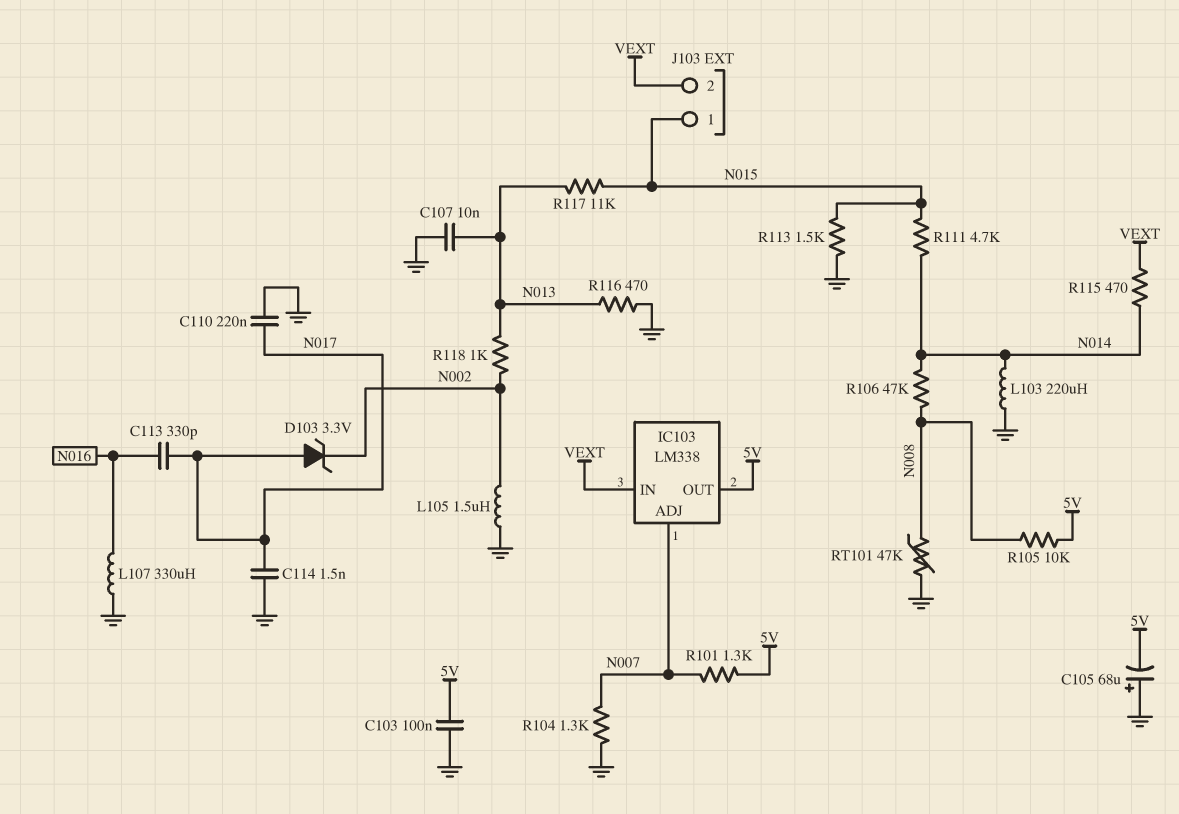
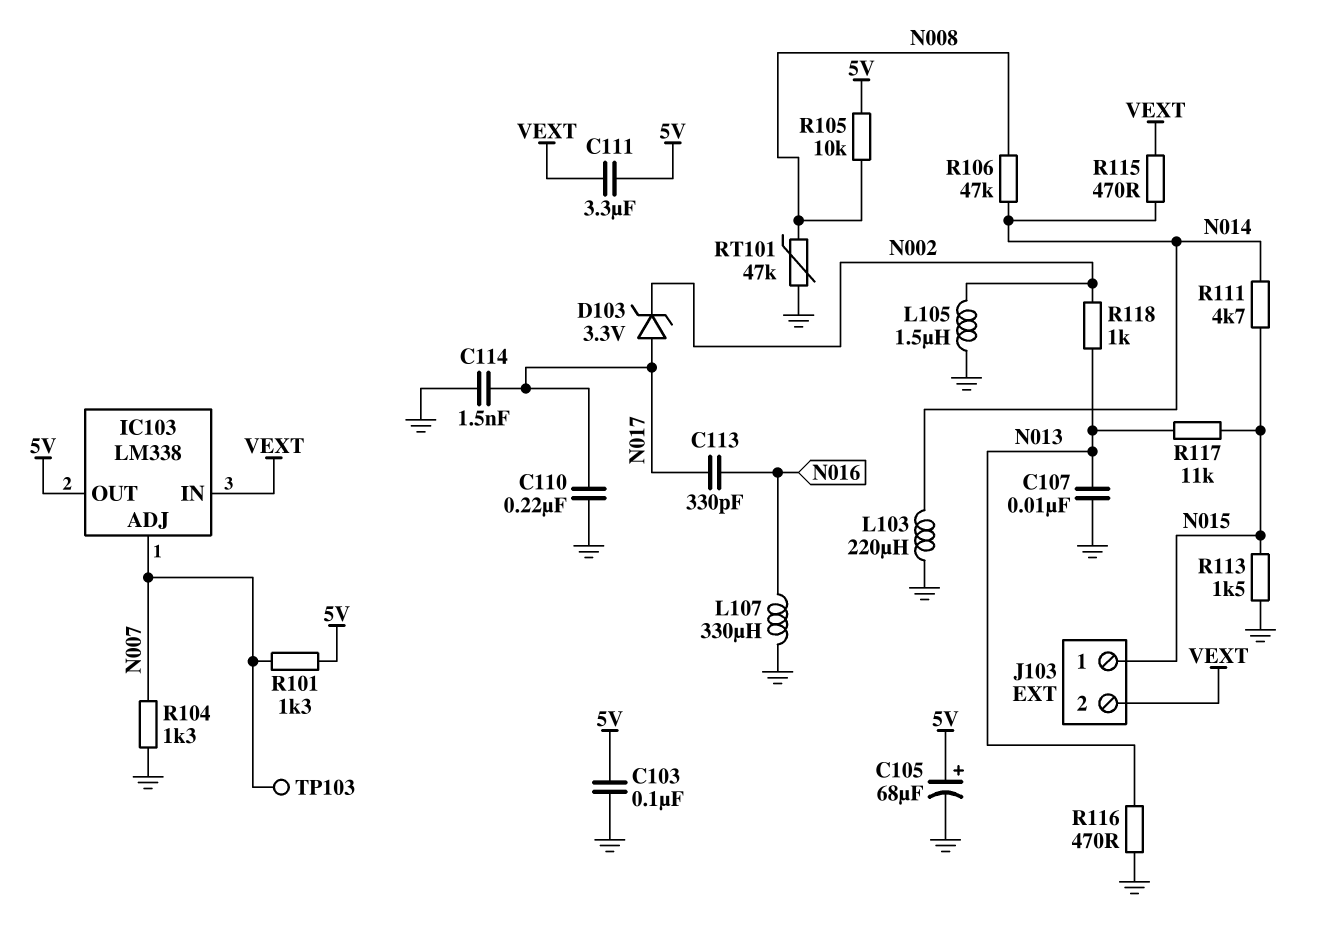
C105: 68uF (plus GND, minus 5V) -> 68uF (plus 5V, minus GND)
C111: none -> 3.3uF (5V, VEXT)
TP103: none -> test point (N007)

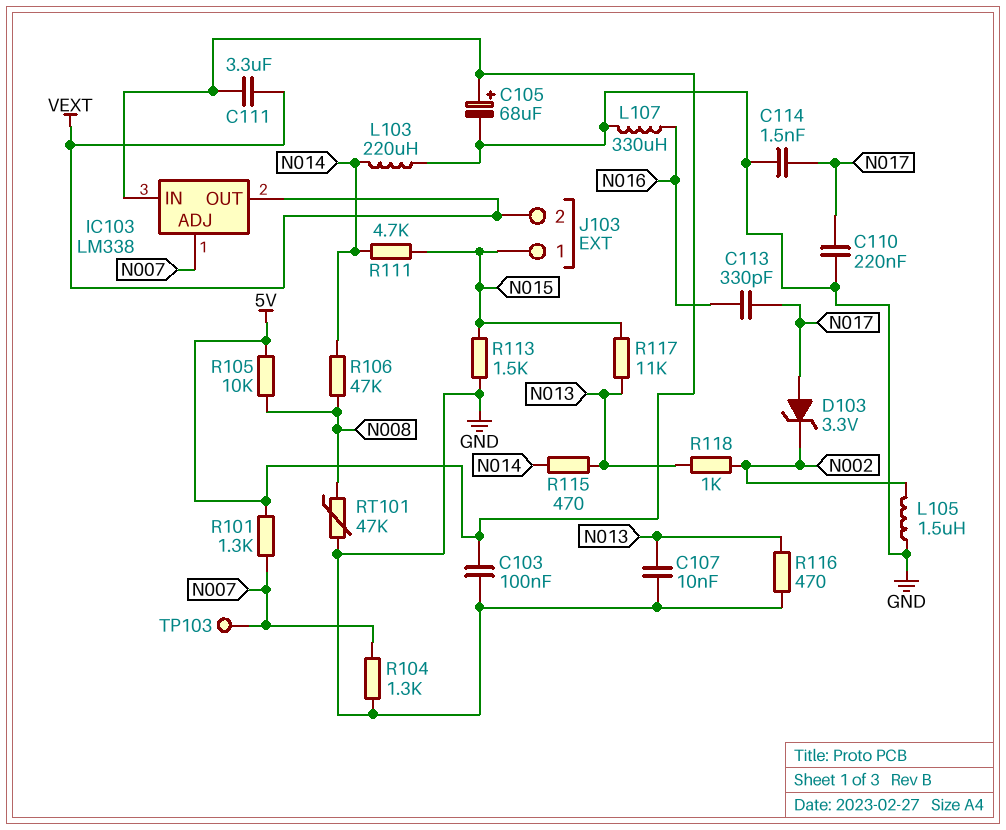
IC103 pin IN: VEXT -> 5V
IC103 pin OUT: 5V -> VEXT
R115: 470 (N014, VEXT) -> 470 (N013, N014)

